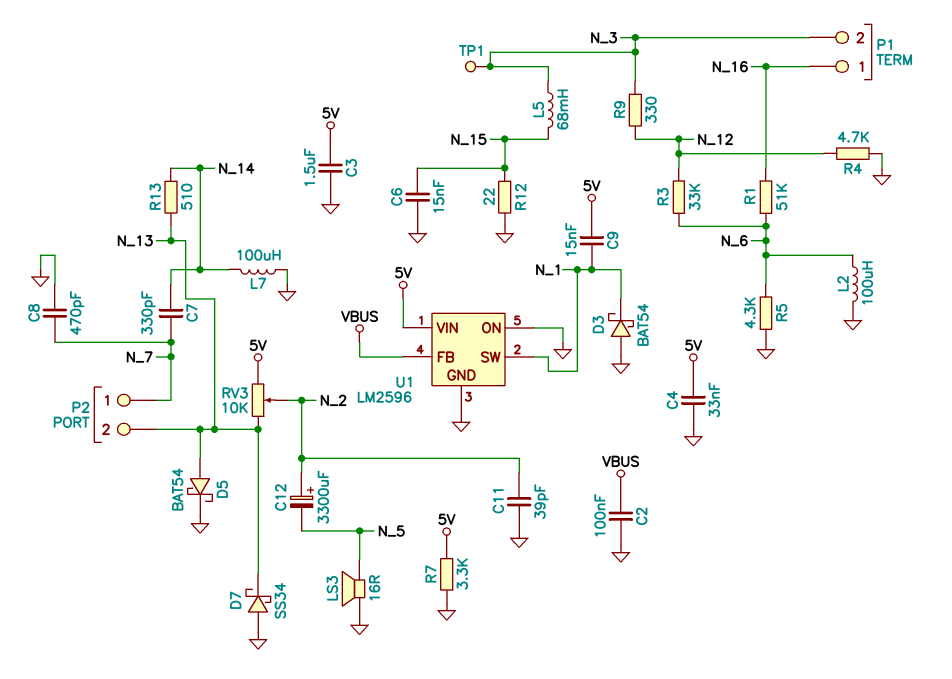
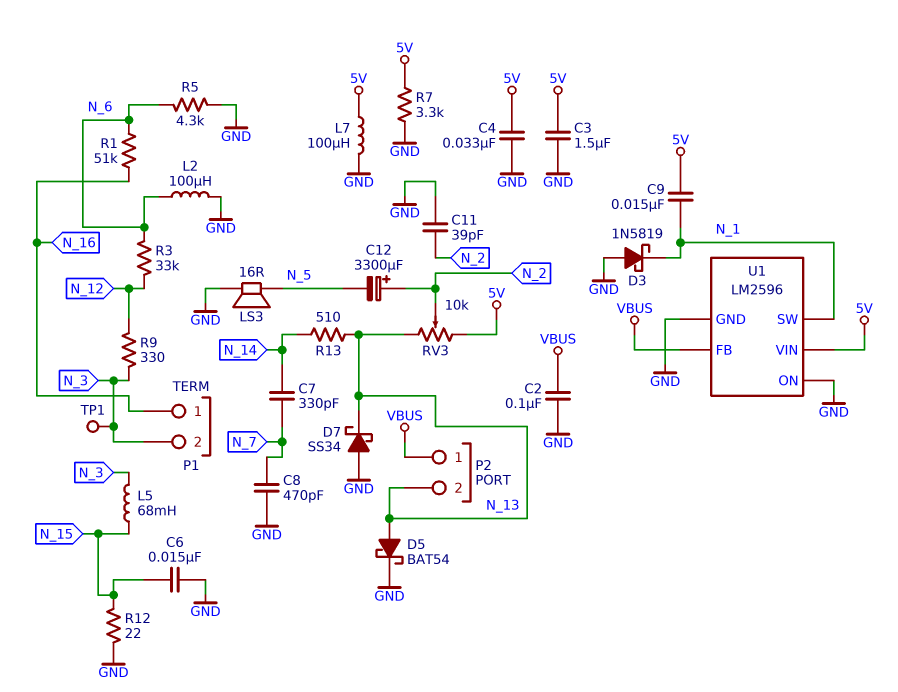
D3: schottky BAT54 (A GND, K N_1) -> schottky 1N5819 (A GND, K N_1)
L7: 100uH (GND, N_14) -> 100uH (5V, GND)
P2 pin 1: N_7 -> VBUS
R4: 4.7k (GND, N_12) -> none

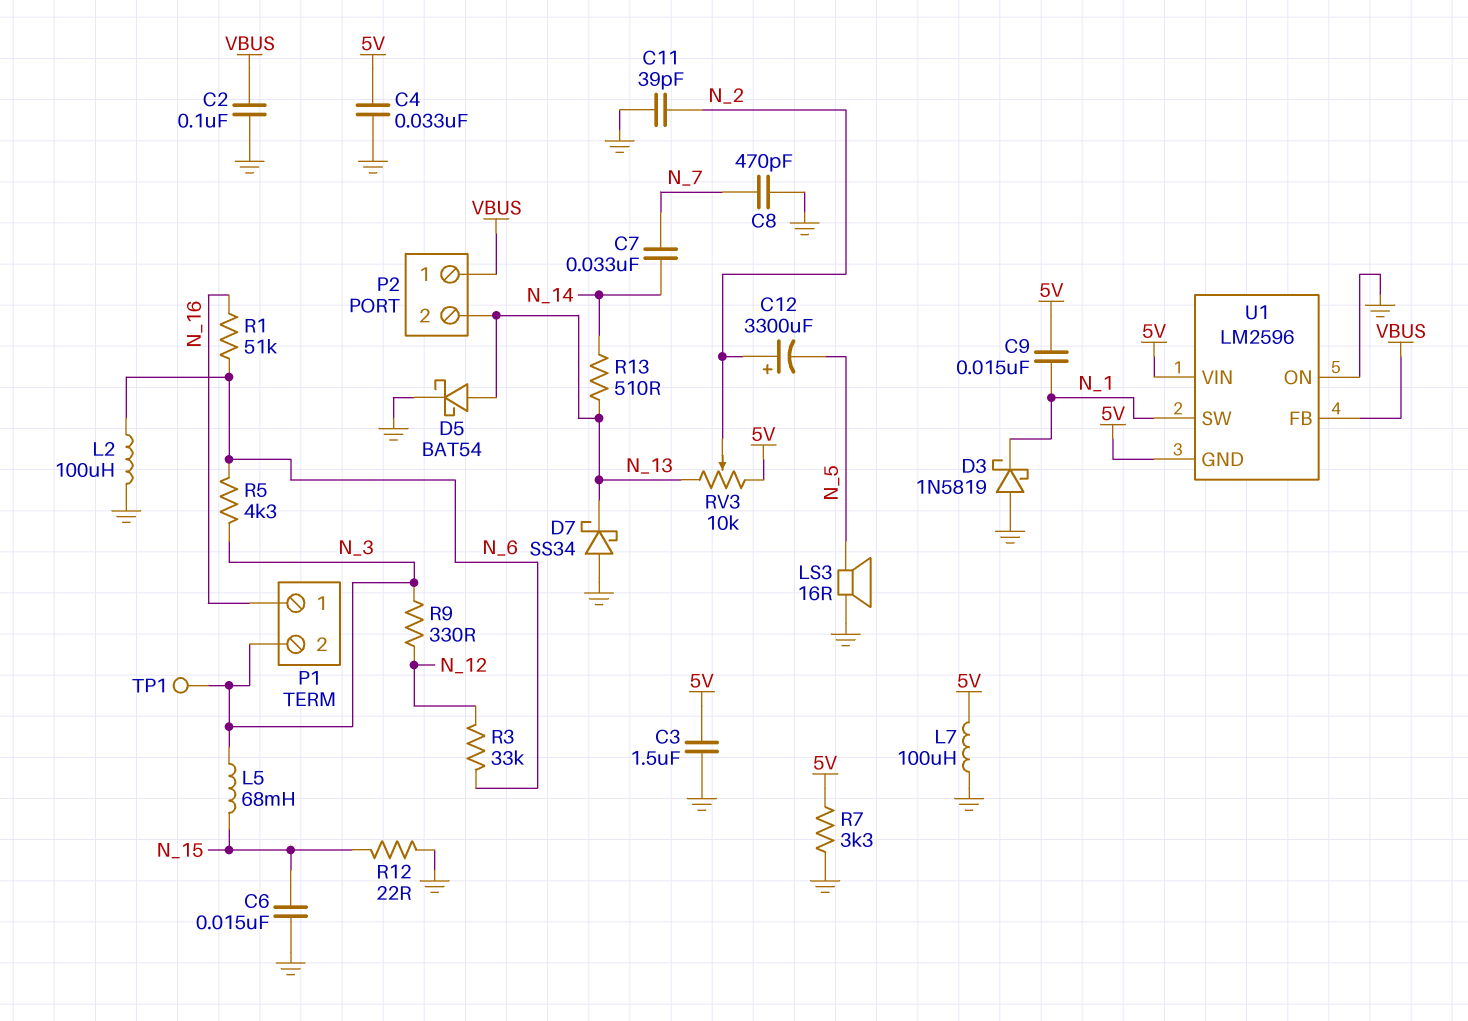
C7: 330pF (N_7, N_14) -> 33nF (N_7, N_14)
R5: 4.3k (GND, N_6) -> 4.3k (N_3, N_6)
U1 pin GND: GND -> 5V

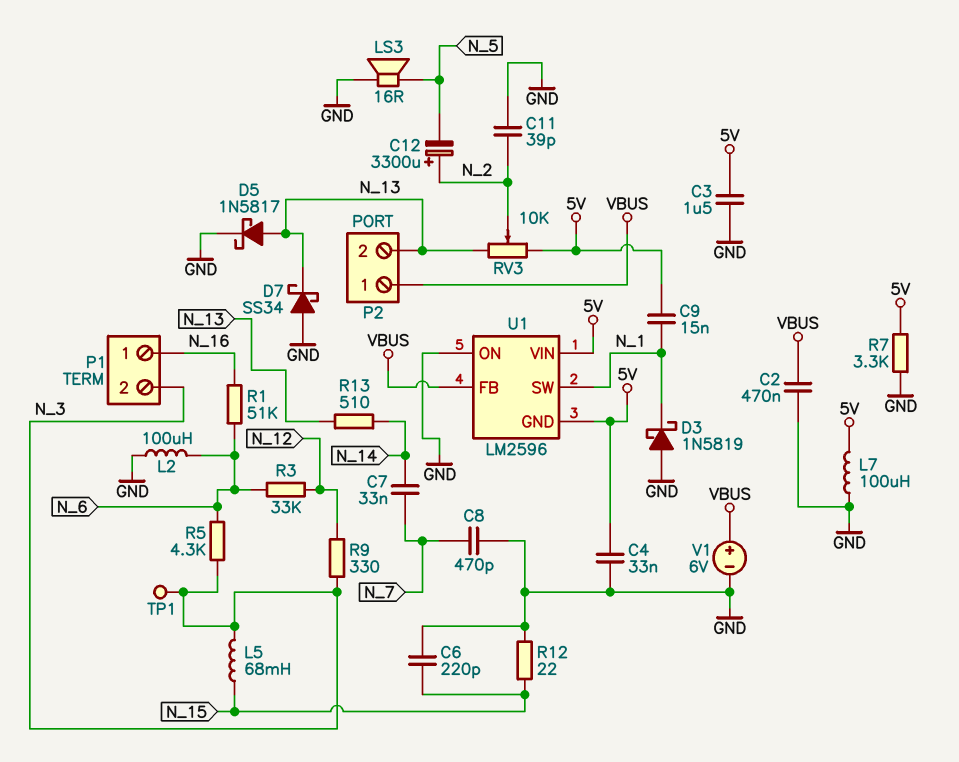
C2: 100nF (GND, VBUS) -> 470nF (GND, VBUS)
C6: 15nF (GND, N_15) -> 220pF (GND, N_15)
D5: schottky BAT54 (A N_13, K GND) -> schottky 1N5817 (A N_13, K GND)
V1: none -> 6V (plus VBUS, minus GND)

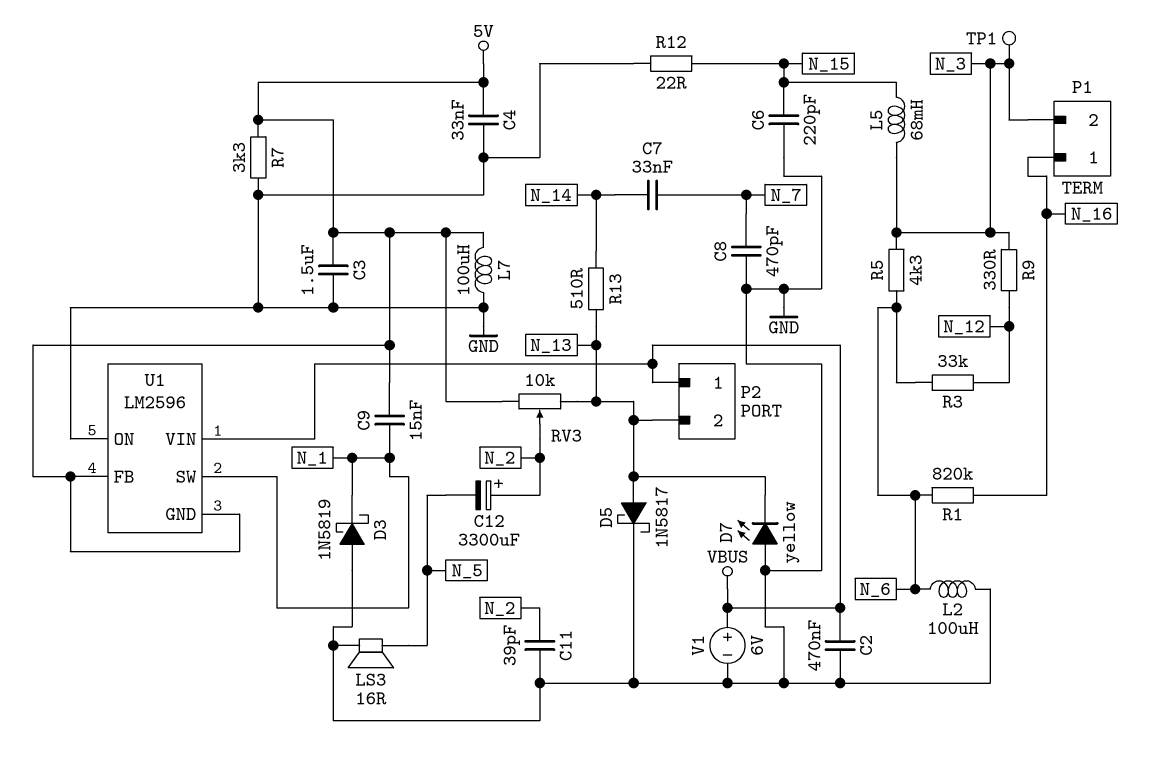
D7: schottky SS34 (A GND, K N_13) -> LED yellow (A GND, K N_13)
R1: 51k (N_6, N_16) -> 820k (N_6, N_16)
U1 pin FB: VBUS -> 5V
U1 pin VIN: 5V -> VBUS

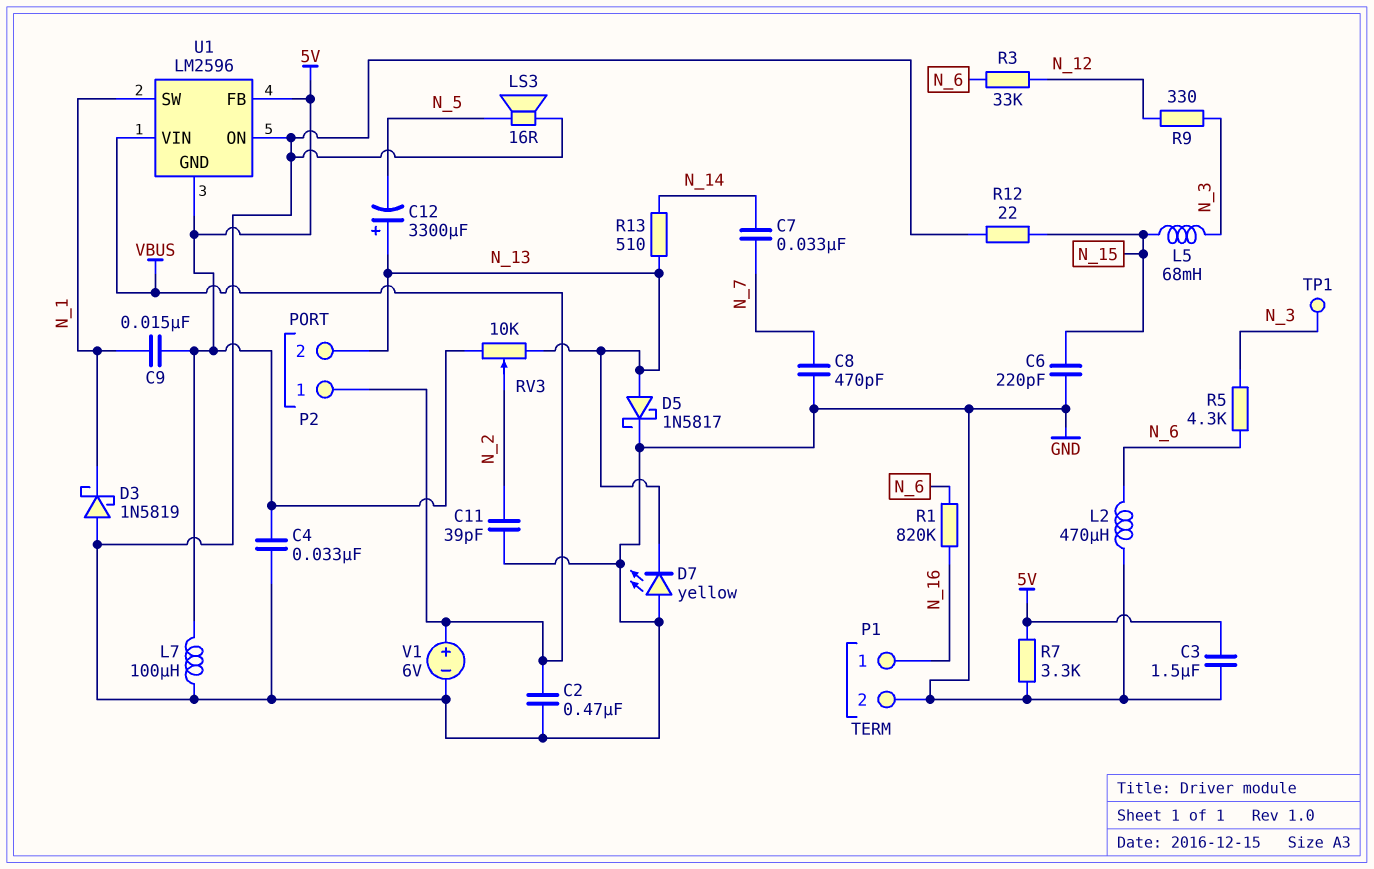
C12: 3300uF (plus N_2, minus N_5) -> 3300uF (plus N_13, minus N_5)
L2: 100uH (GND, N_6) -> 470uH (GND, N_6)
P1 pin 2: N_3 -> GND

